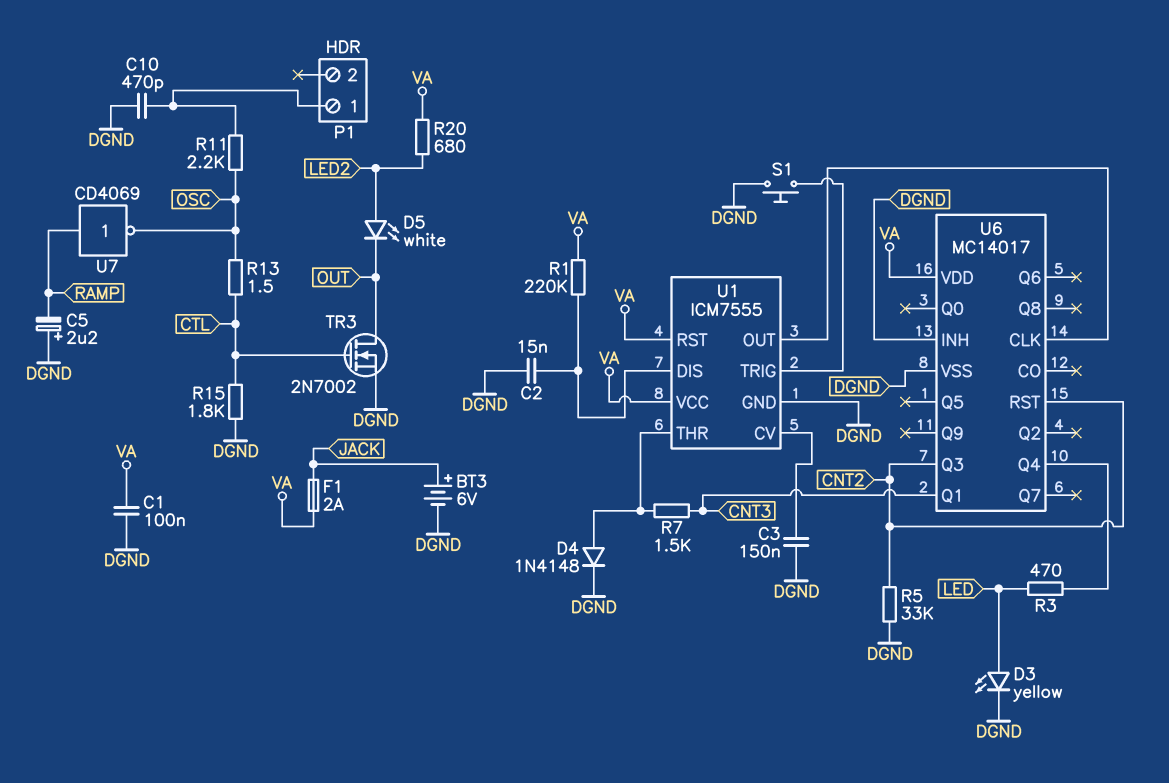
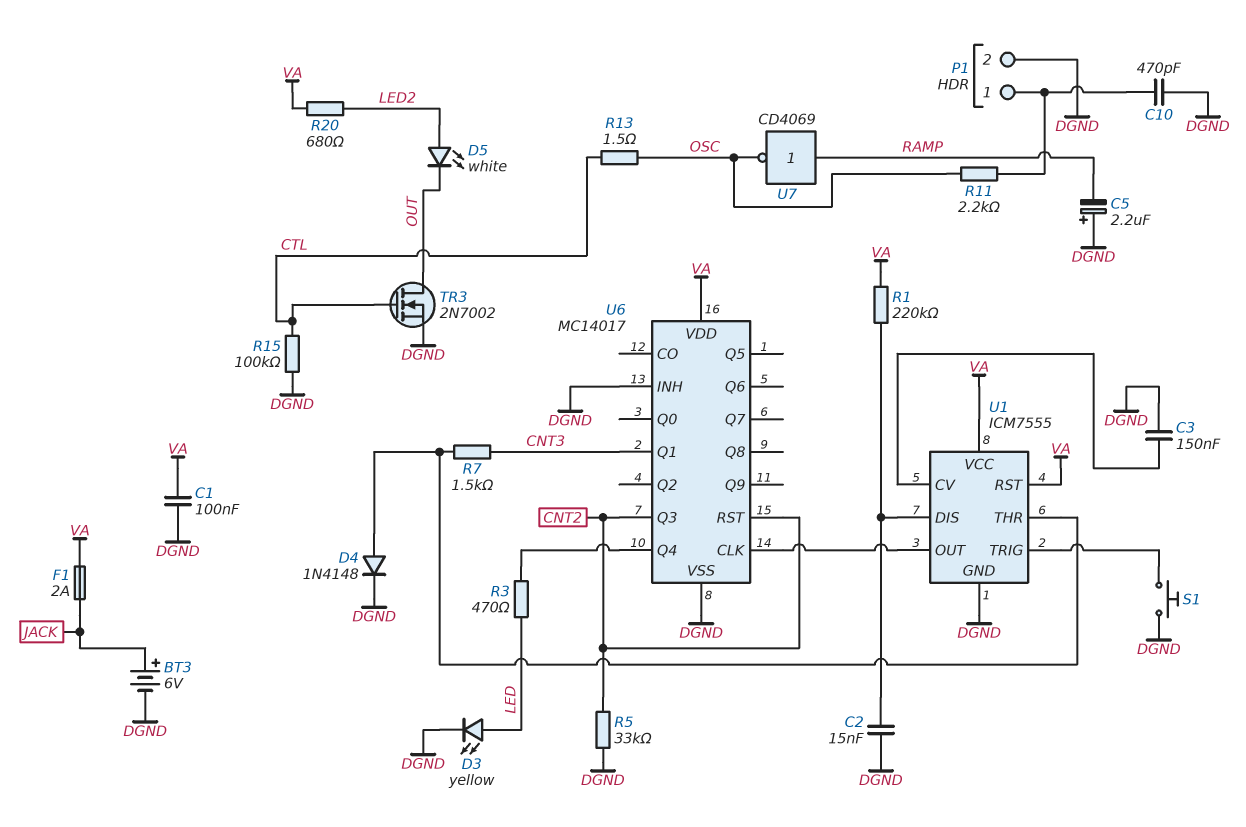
P1 pin 2: none -> DGND
R15: 1.8k (CTL, DGND) -> 100k (CTL, DGND)

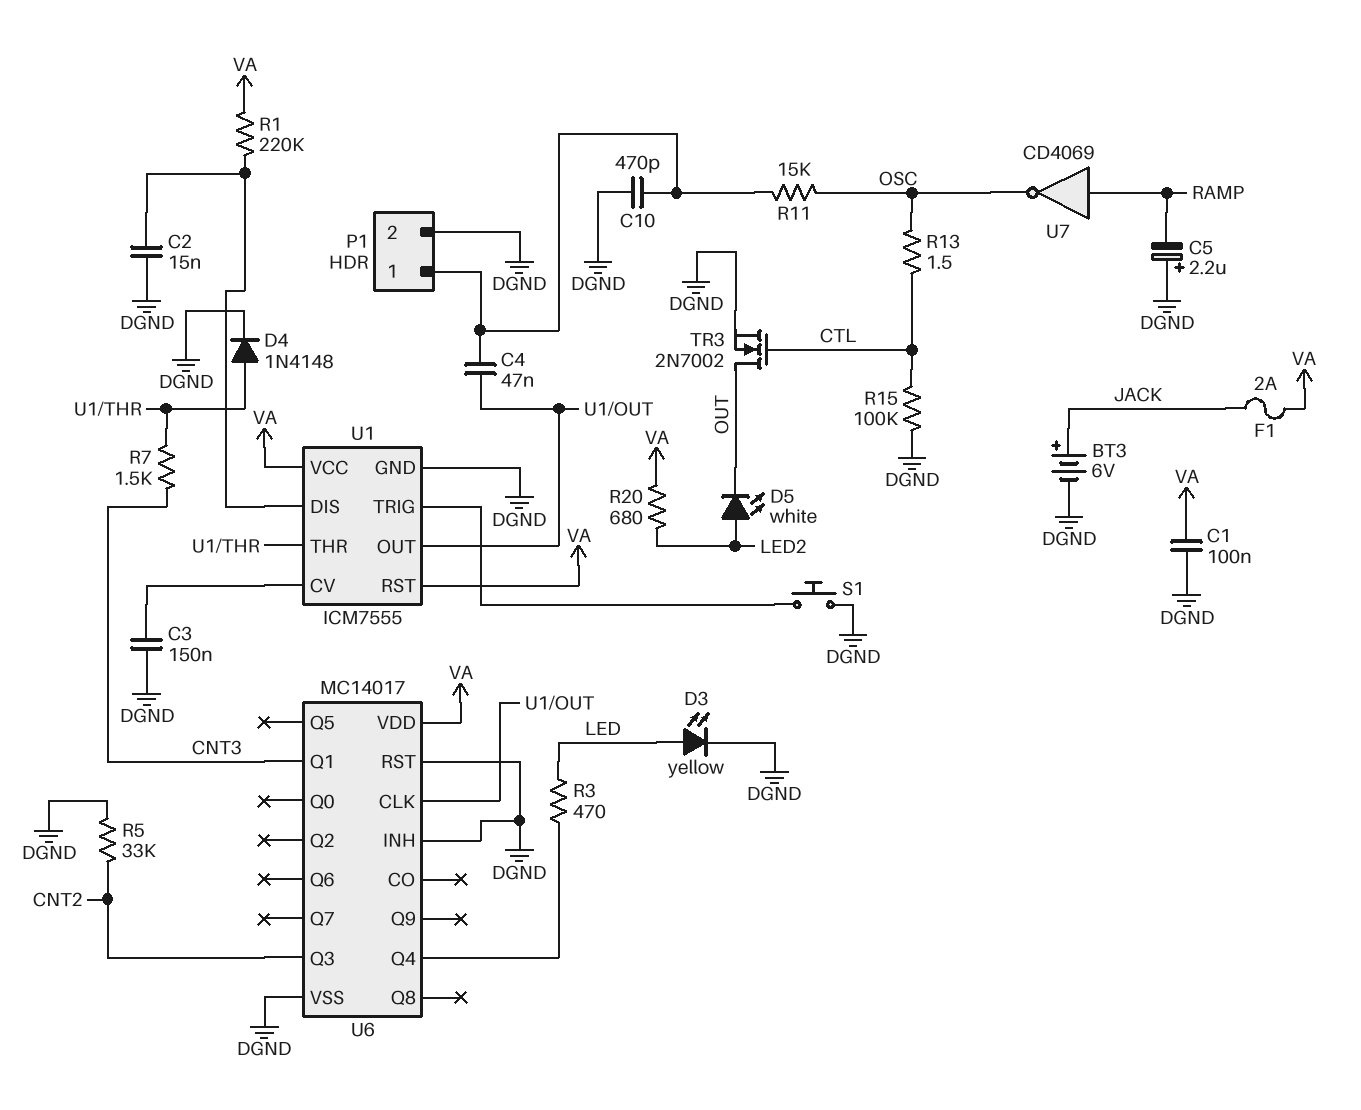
C4: none -> 47nF (P1/1, U1/OUT)
R11: 2.2k (OSC, P1/1) -> 15k (OSC, P1/1)
U6 pin RST: CNT2 -> DGND

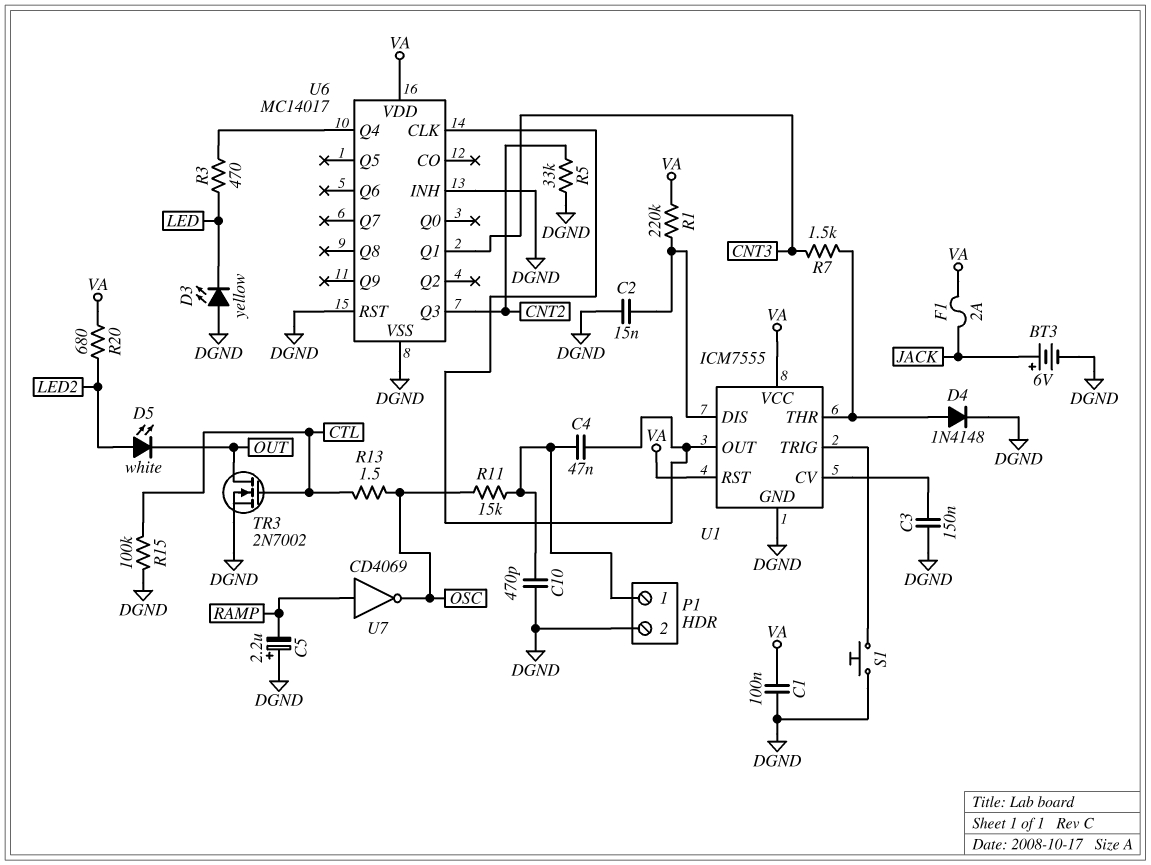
D3: LED yellow (A LED, K DGND) -> LED yellow (A DGND, K LED)

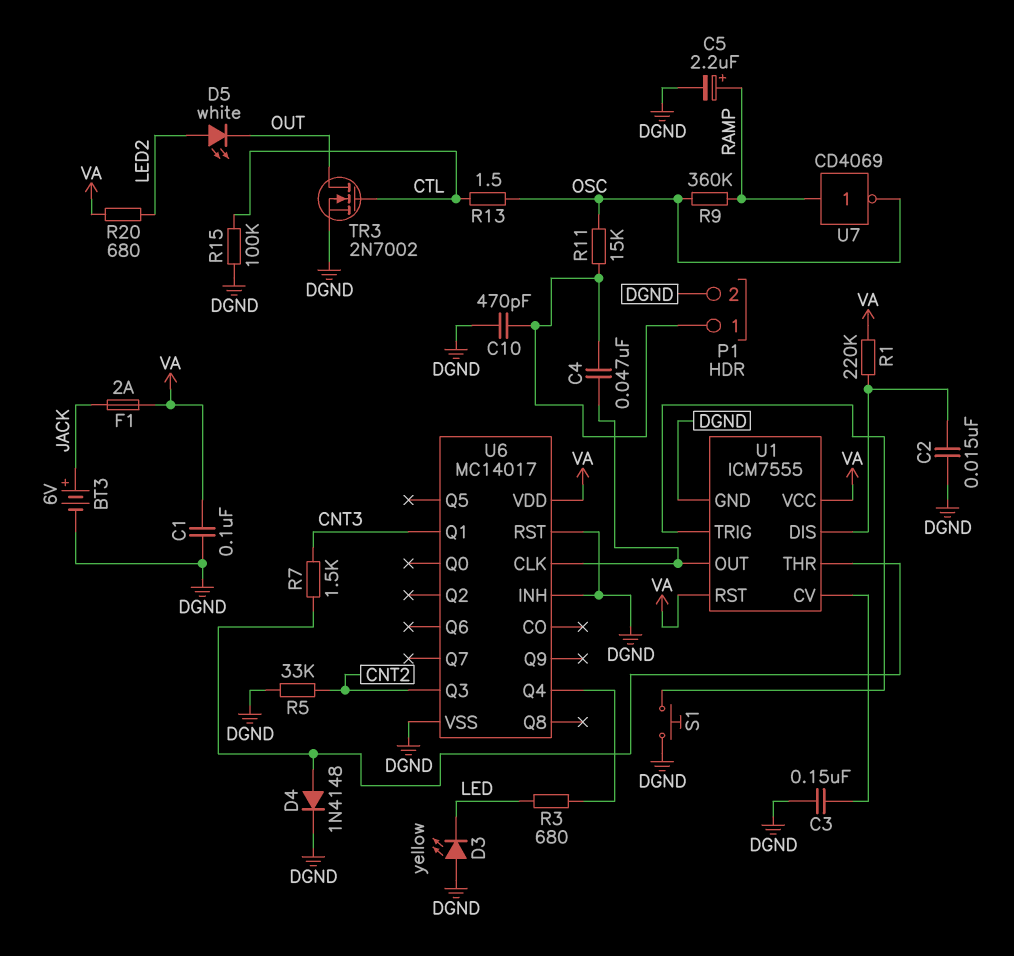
C5: 2.2uF (plus DGND, minus RAMP) -> 2.2uF (plus RAMP, minus DGND)
R3: 470 (LED, U6/Q4) -> 680 (LED, U6/Q4)
R9: none -> 360k (OSC, RAMP)

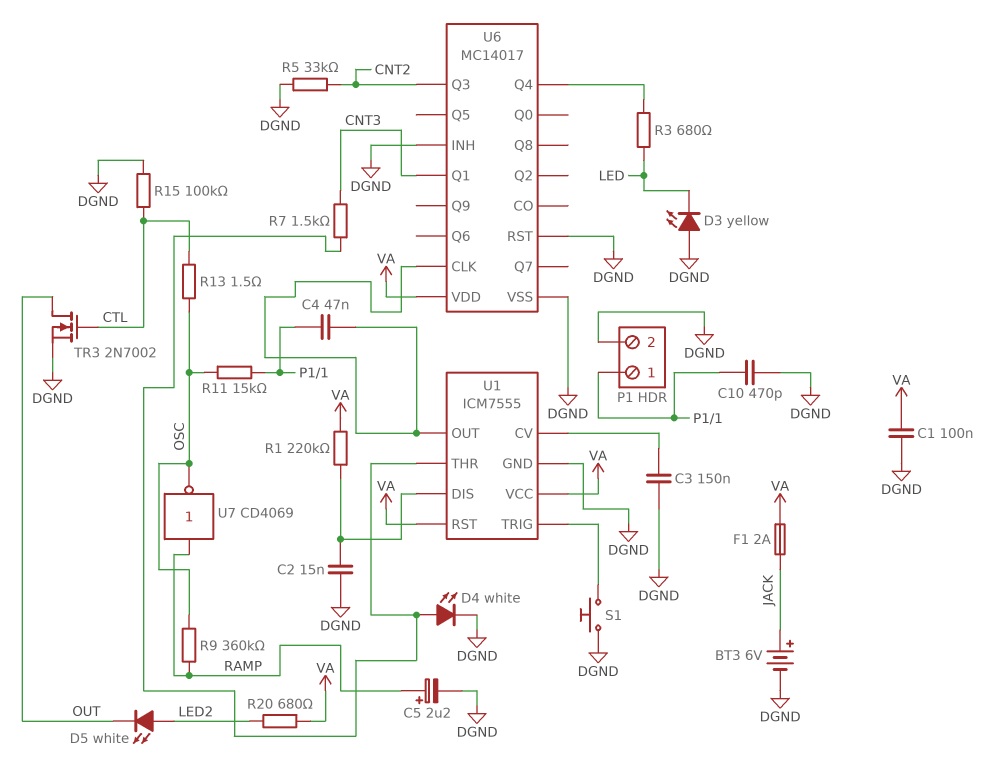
D4: diode 1N4148 (A U1/THR, K DGND) -> LED white (A U1/THR, K DGND)

